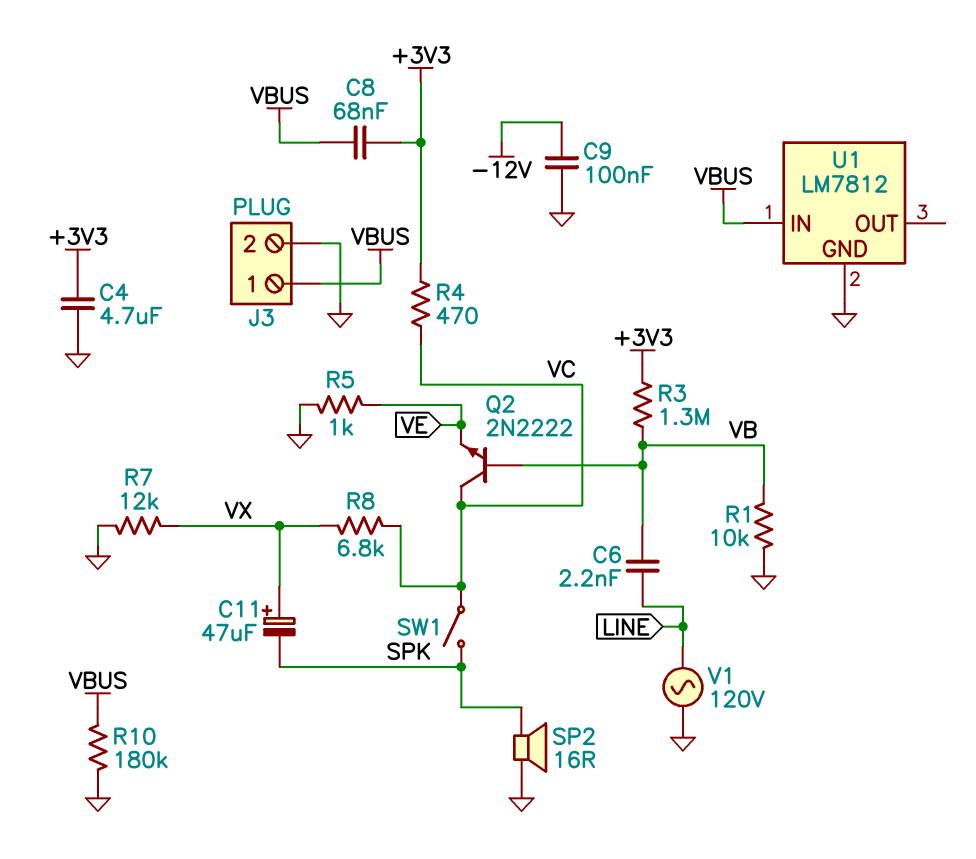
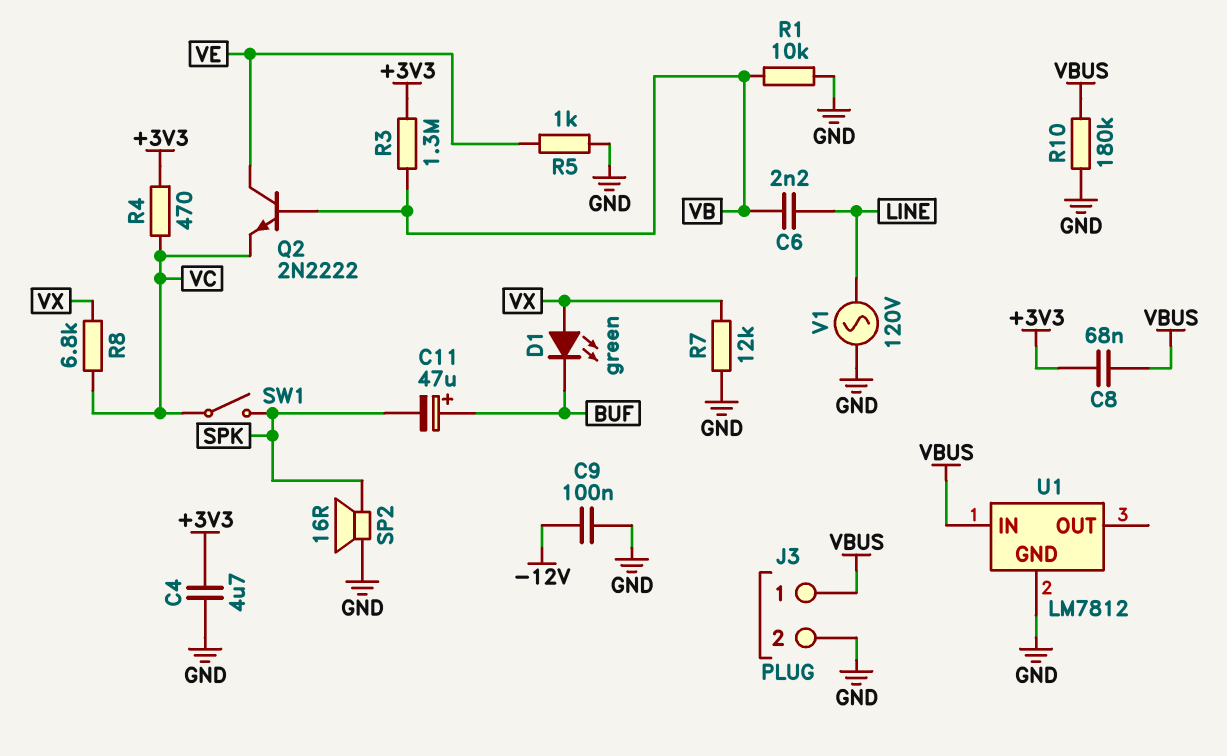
C11: 47uF (plus VX, minus SPK) -> 47uF (plus BUF, minus SPK)
D1: none -> LED green (A VX, K BUF)
Q2: NPN 2N2222 (B VB, C VC, E VE) -> NPN 2N2222 (B VB, C VE, E VC)

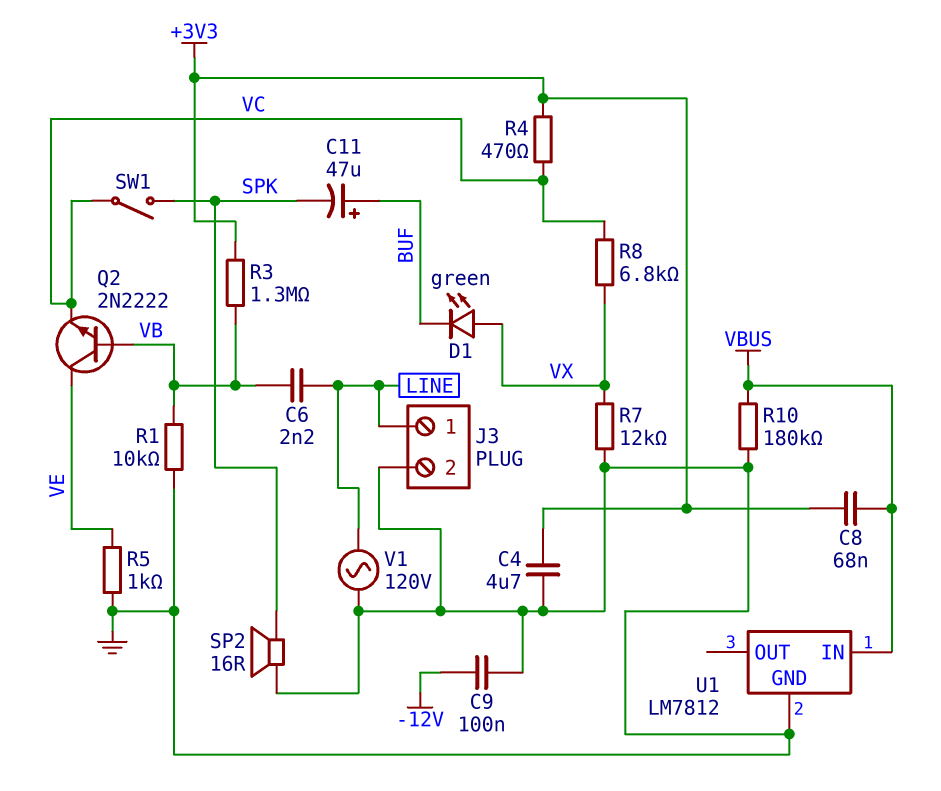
J3 pin 1: VBUS -> LINE

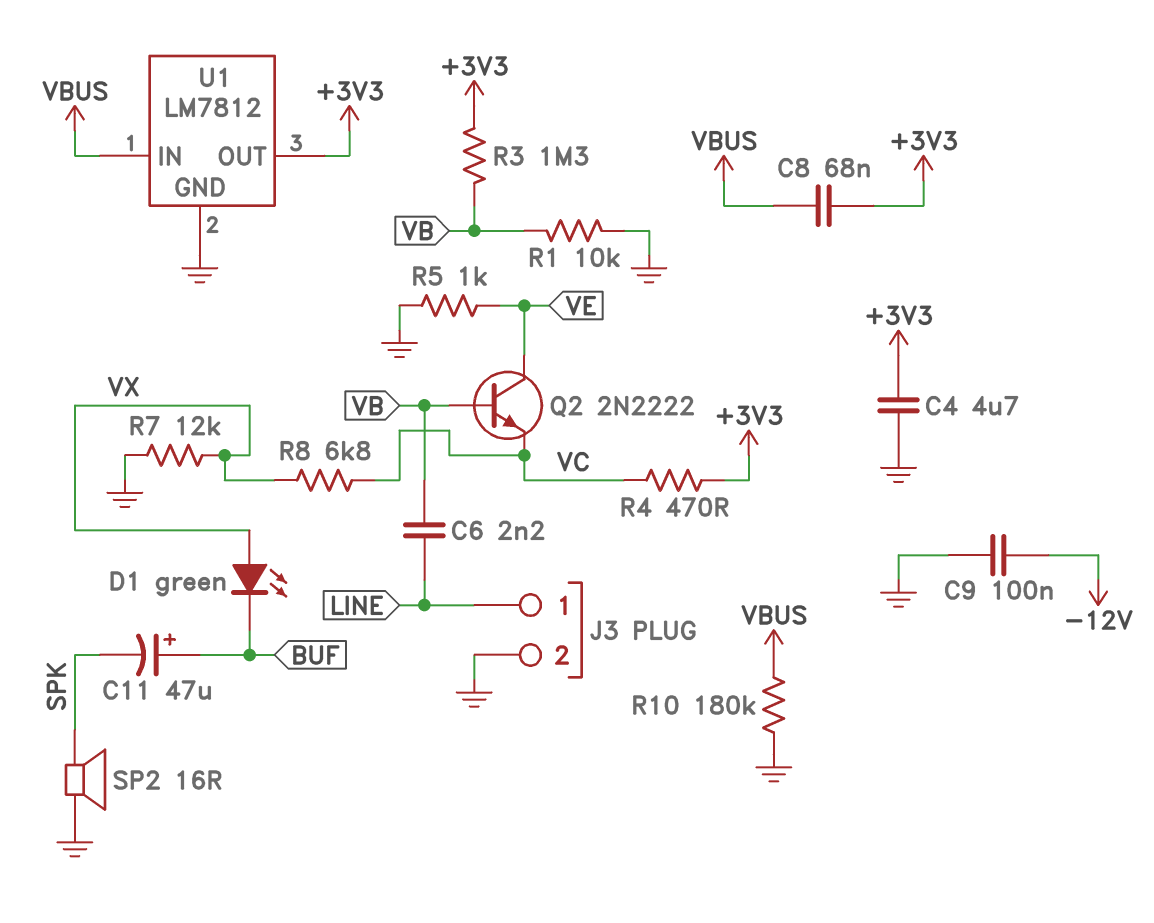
SW1: switch (SPK, VC) -> none
U1 pin OUT: none -> +3V3
V1: AC 120V (GND, LINE) -> none

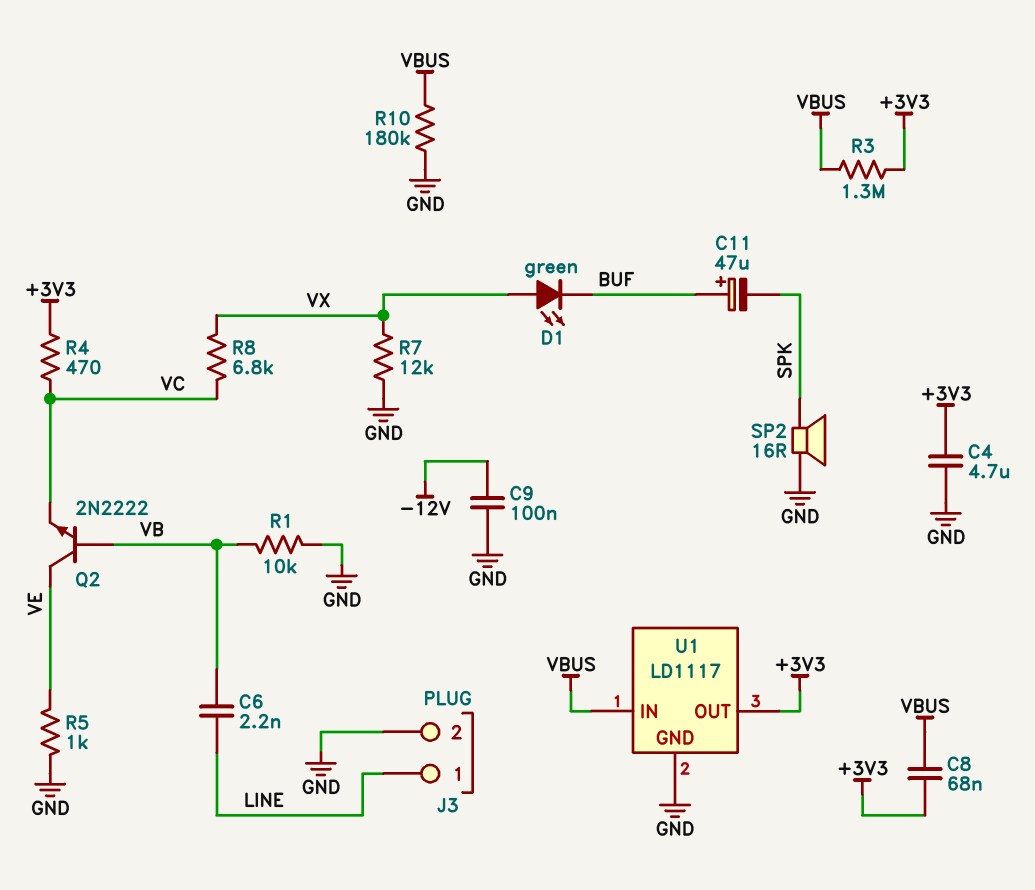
R3: 1.3M (+3V3, VB) -> 1.3M (+3V3, VBUS)
U1: LM7812 -> LD1117

